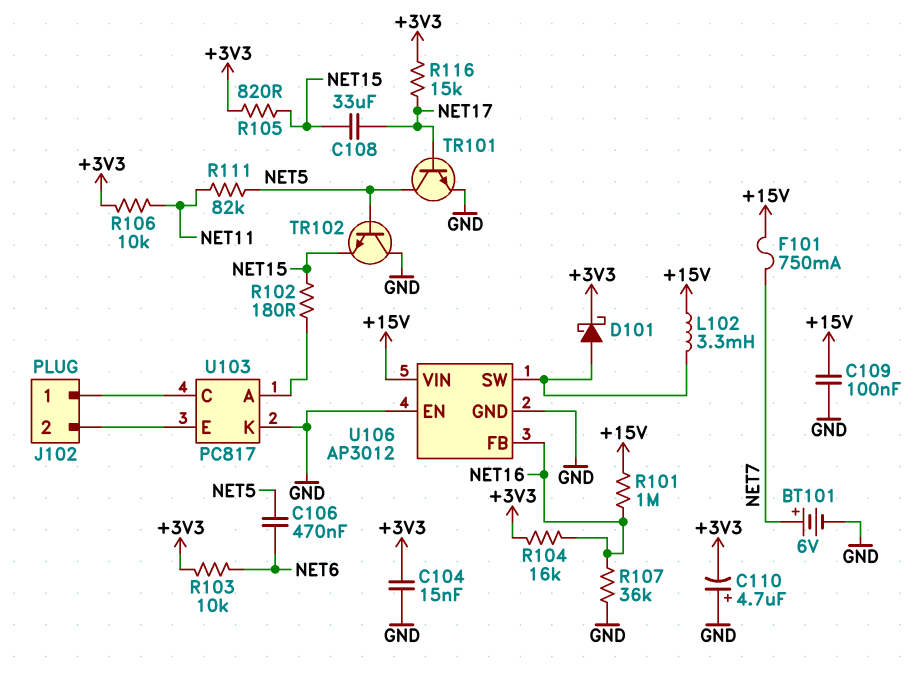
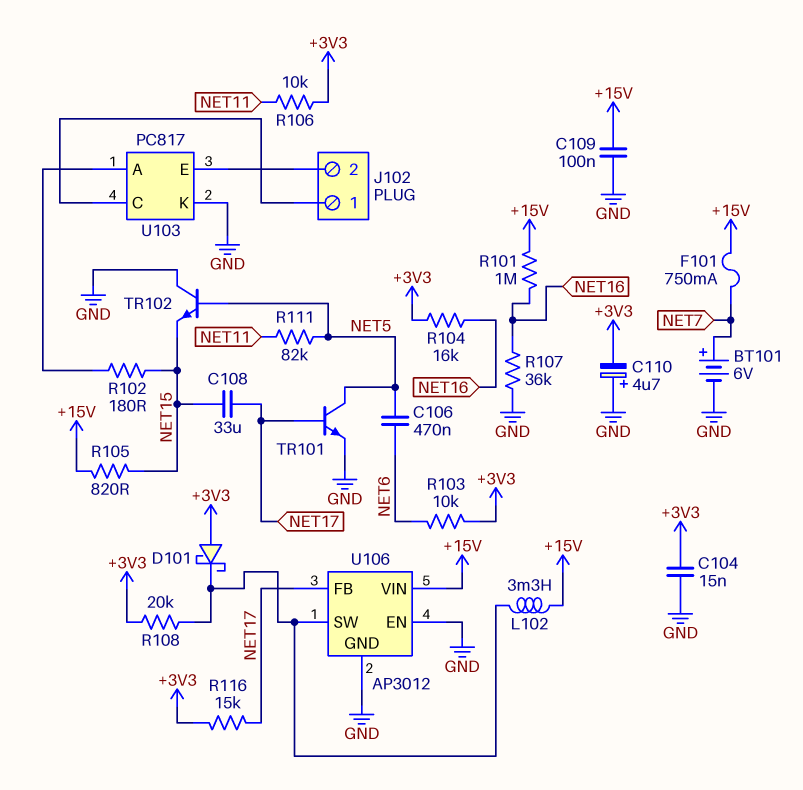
D101: schottky (A U106/SW, K +3V3) -> schottky (A +3V3, K U106/SW)
R105: 820 (+3V3, NET15) -> 820 (+15V, NET15)
R108: none -> 20k (+3V3, U106/SW)
U106 pin FB: NET16 -> NET17

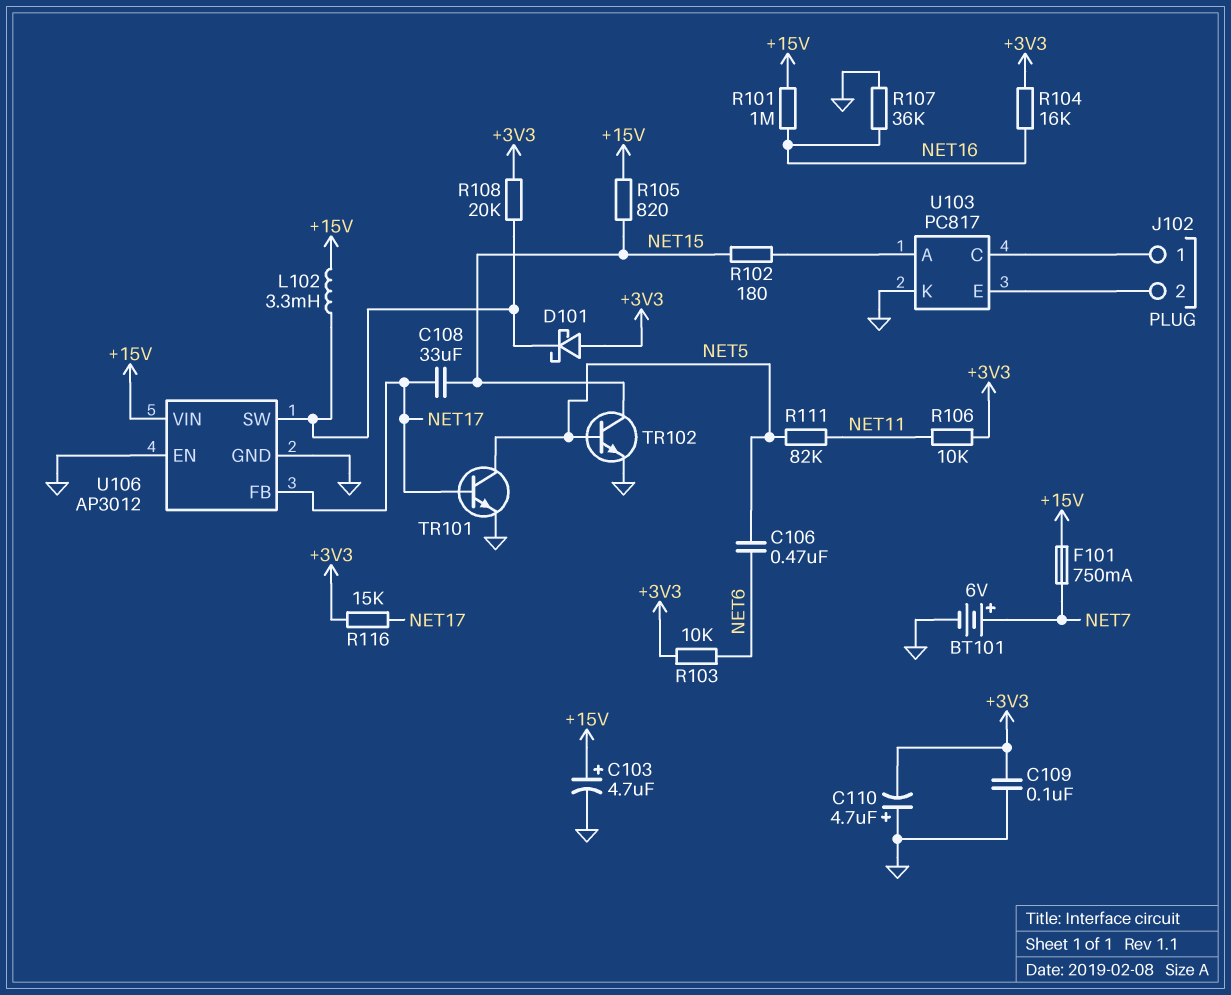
C103: none -> 4.7uF (plus +15V, minus GND)
C104: 15nF (+3V3, GND) -> none
C109: 100nF (+15V, GND) -> 100nF (+3V3, GND)
TR102: NPN (B NET5, C GND, E NET15) -> NPN (B NET5, C NET15, E GND)

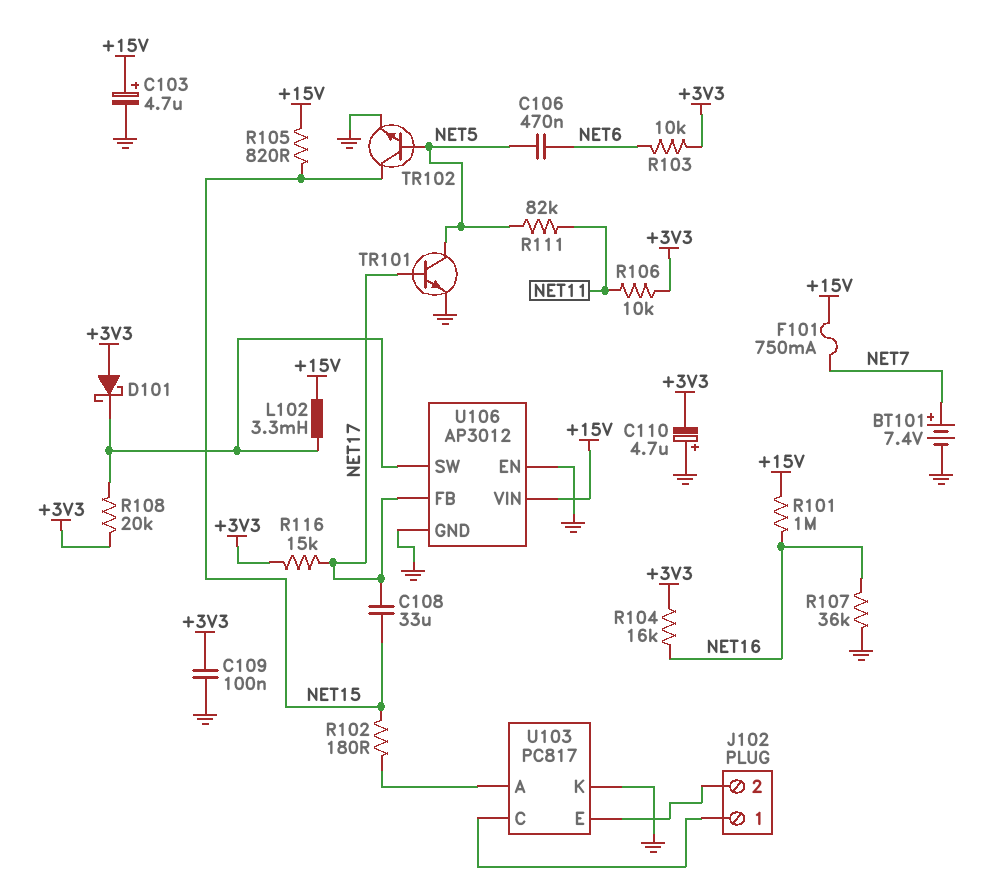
BT101: 6V (plus NET7, minus GND) -> 7.4V (plus NET7, minus GND)

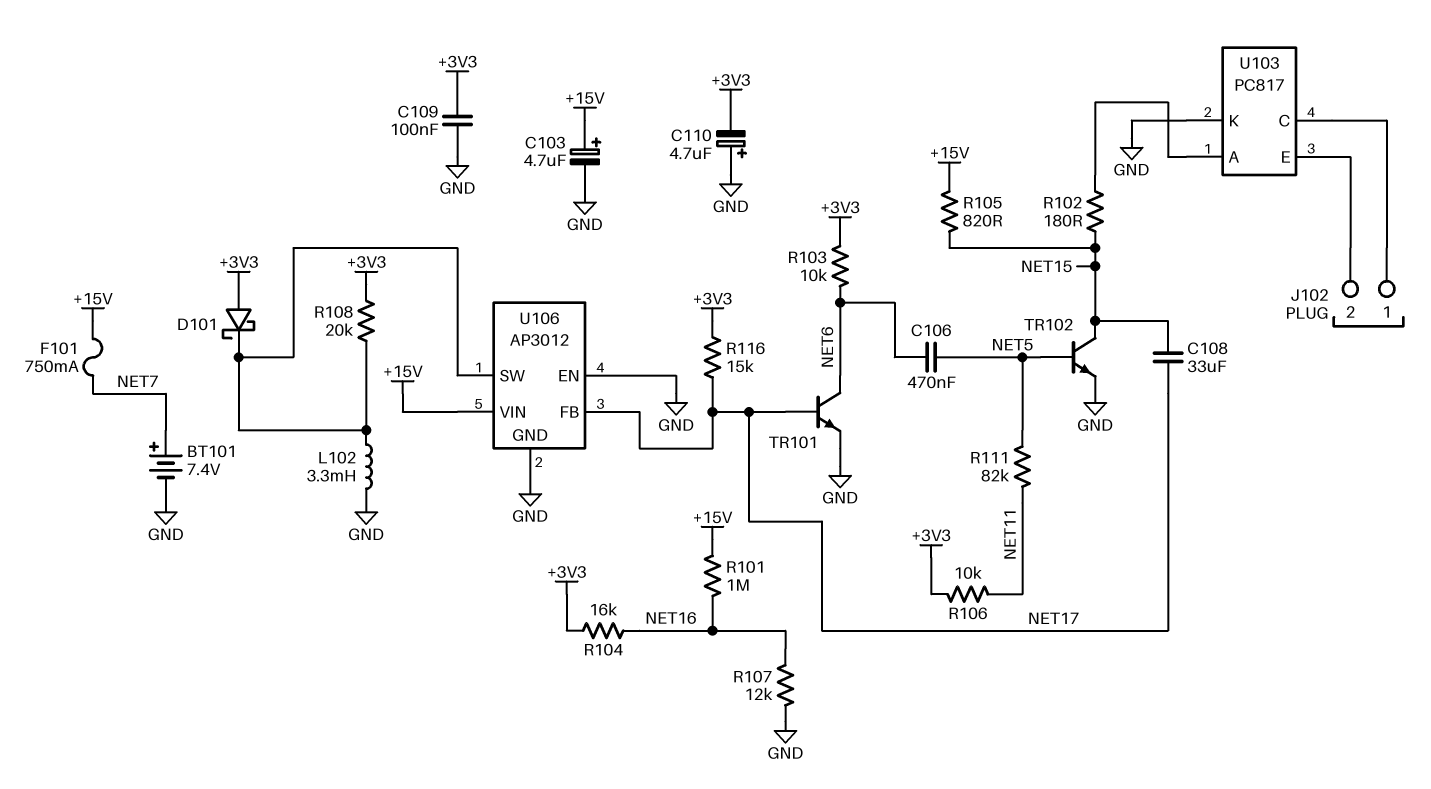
L102: 3.3mH (+15V, U106/SW) -> 3.3mH (GND, U106/SW)
R107: 36k (GND, NET16) -> 12k (GND, NET16)
TR101: NPN (B NET17, C NET5, E GND) -> NPN (B NET17, C NET6, E GND)

